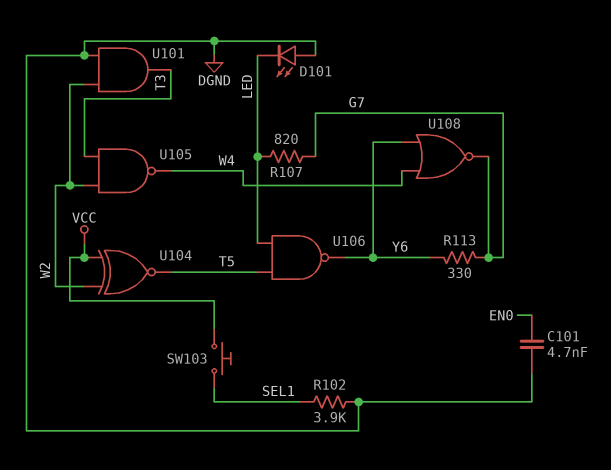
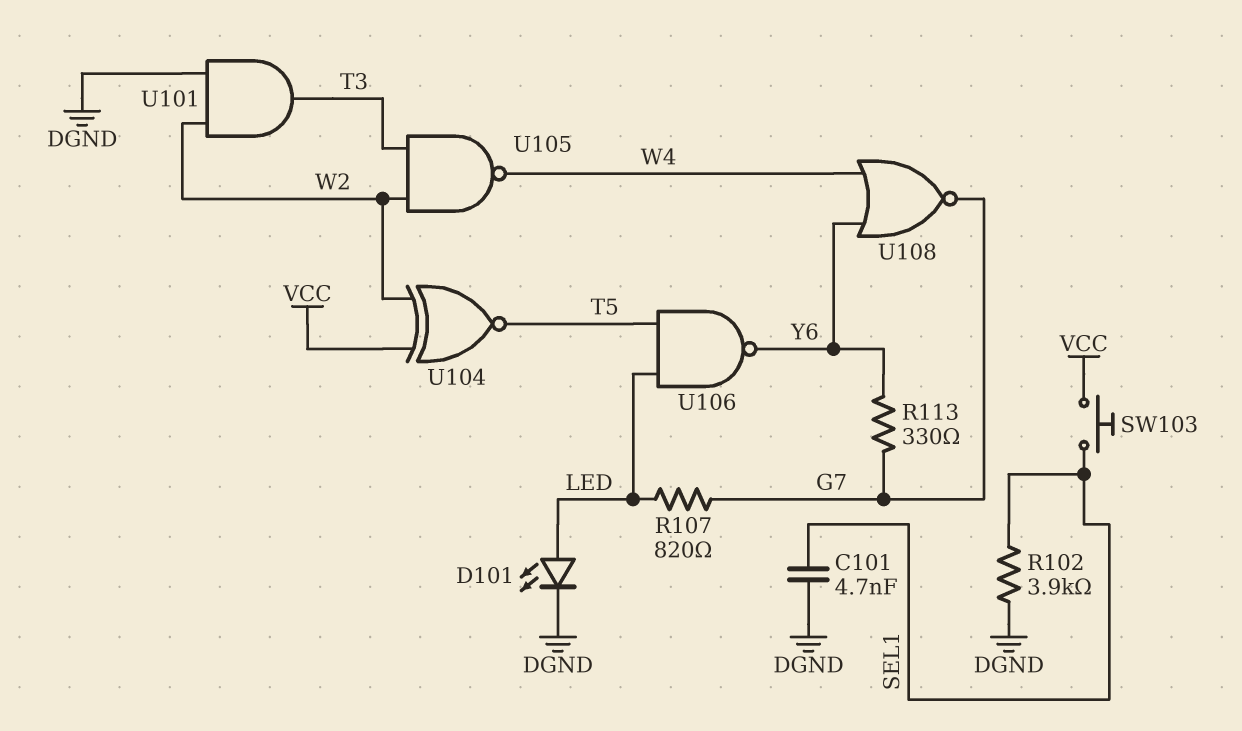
C101: 4.7nF (DGND, EN0) -> 4.7nF (DGND, SEL1)
D101: LED (A DGND, K LED) -> LED (A LED, K DGND)

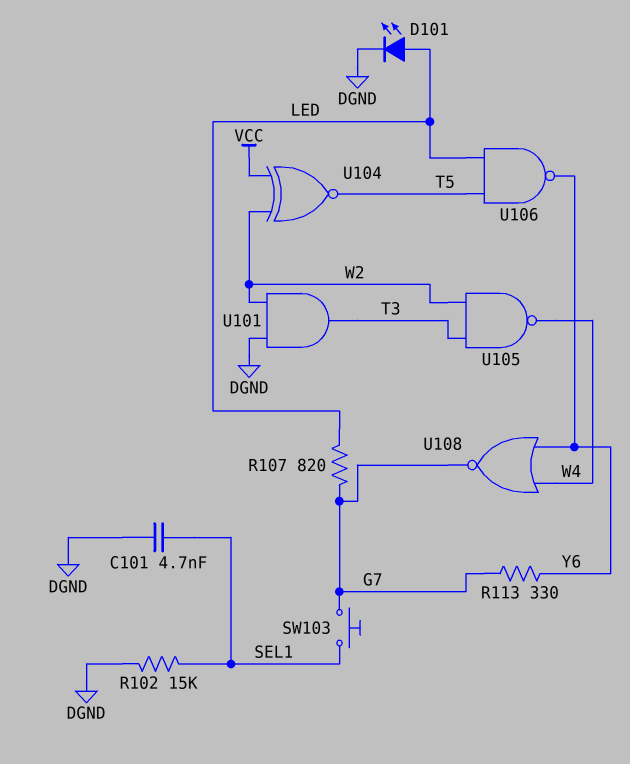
R102: 3.9k (DGND, SEL1) -> 15k (DGND, SEL1)
SW103: button (SEL1, VCC) -> button (G7, SEL1)

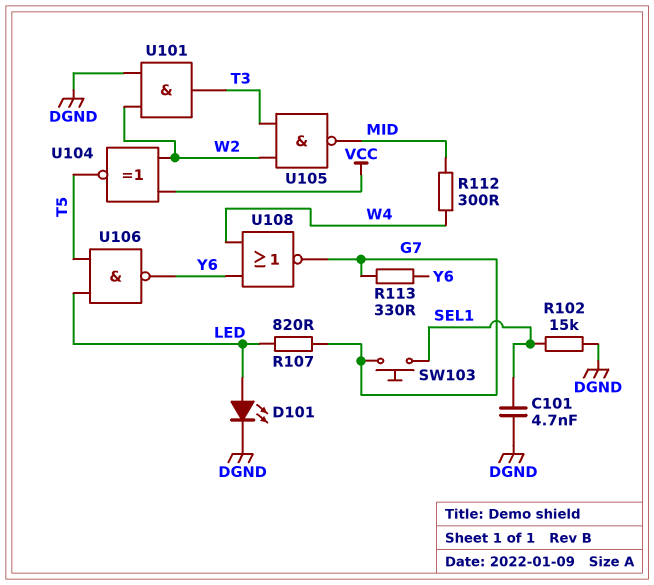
R112: none -> 300 (MID, W4)
U105: NAND (in T3, in W2, out W4) -> NAND (in T3, in W2, out MID)

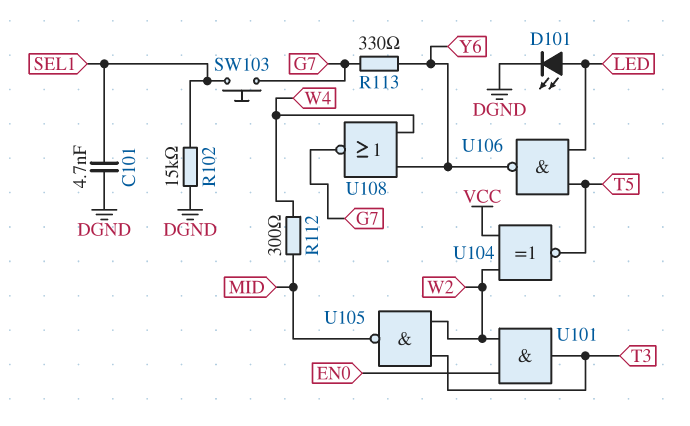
R107: 820 (G7, LED) -> none
U101: AND (in DGND, in W2, out T3) -> AND (in EN0, in W2, out T3)

